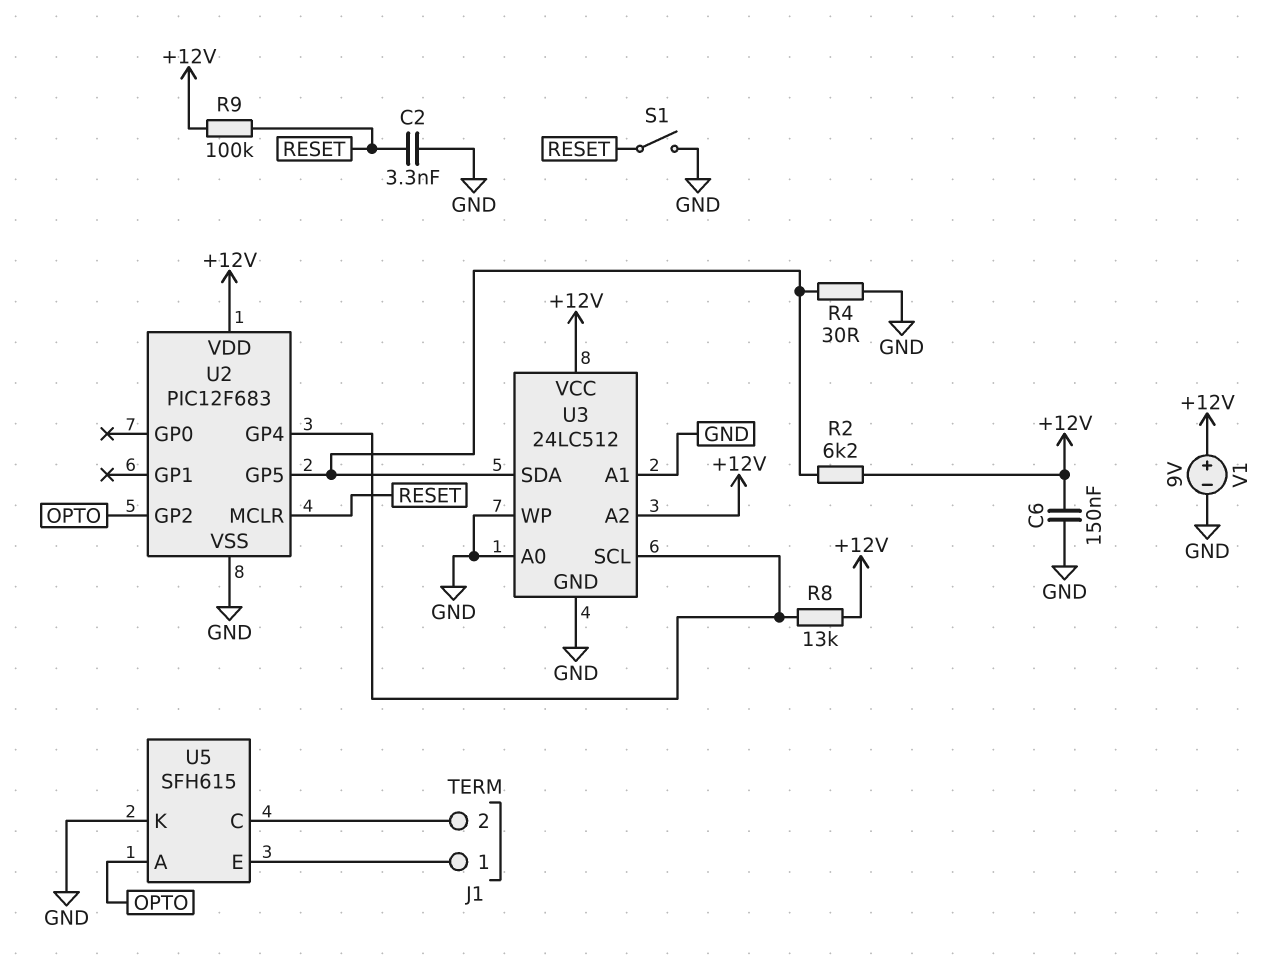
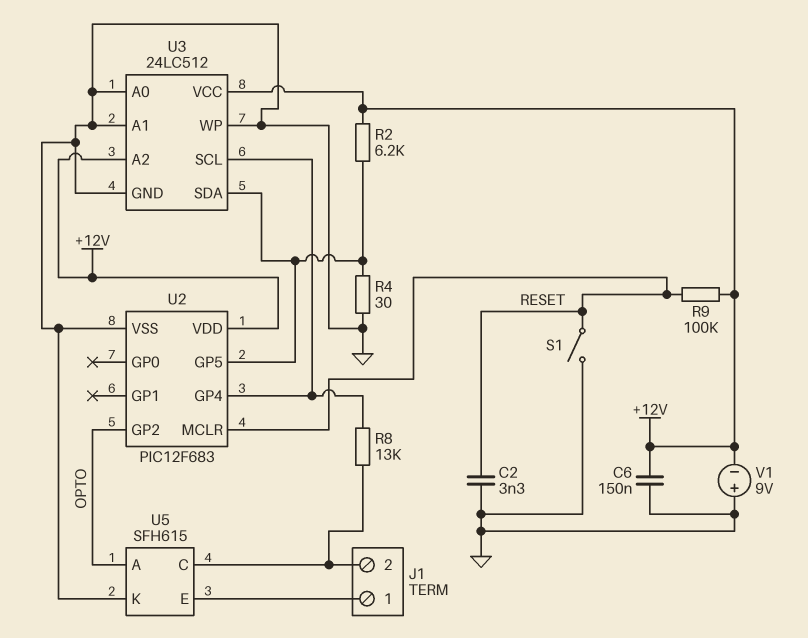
R8: 13k (+12V, U2/GP4) -> 13k (J1/2, U2/GP4)
V1: 9V (plus +12V, minus GND) -> 9V (plus GND, minus +12V)

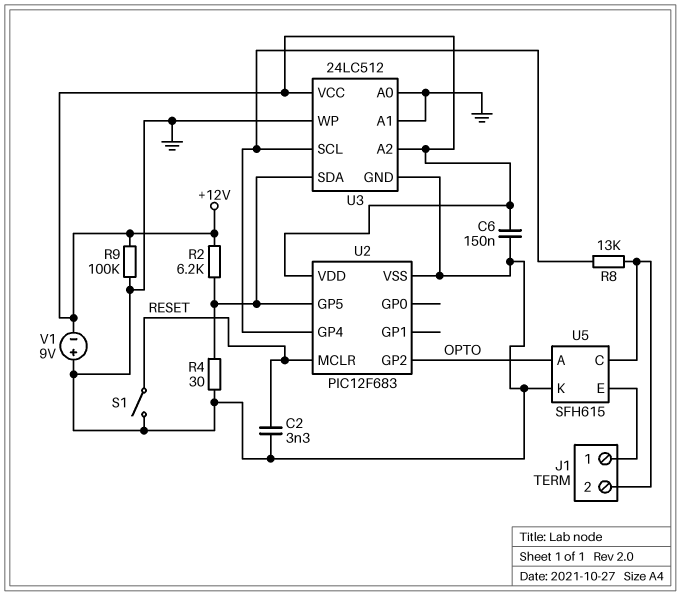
R9: 100k (+12V, RESET) -> 100k (+12V, GND)

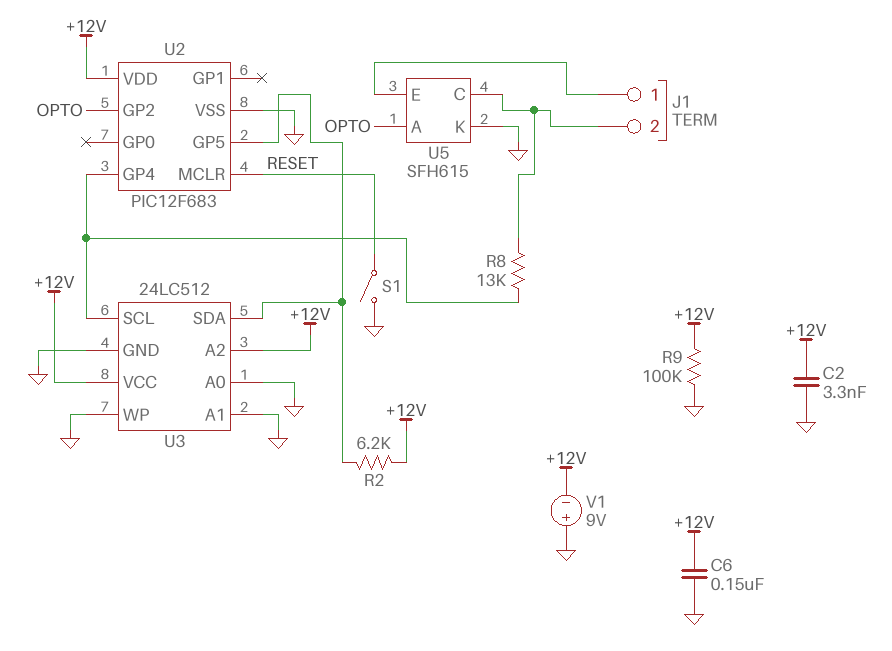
C2: 3.3nF (GND, RESET) -> 3.3nF (+12V, GND)
R4: 30 (GND, U2/GP5) -> none

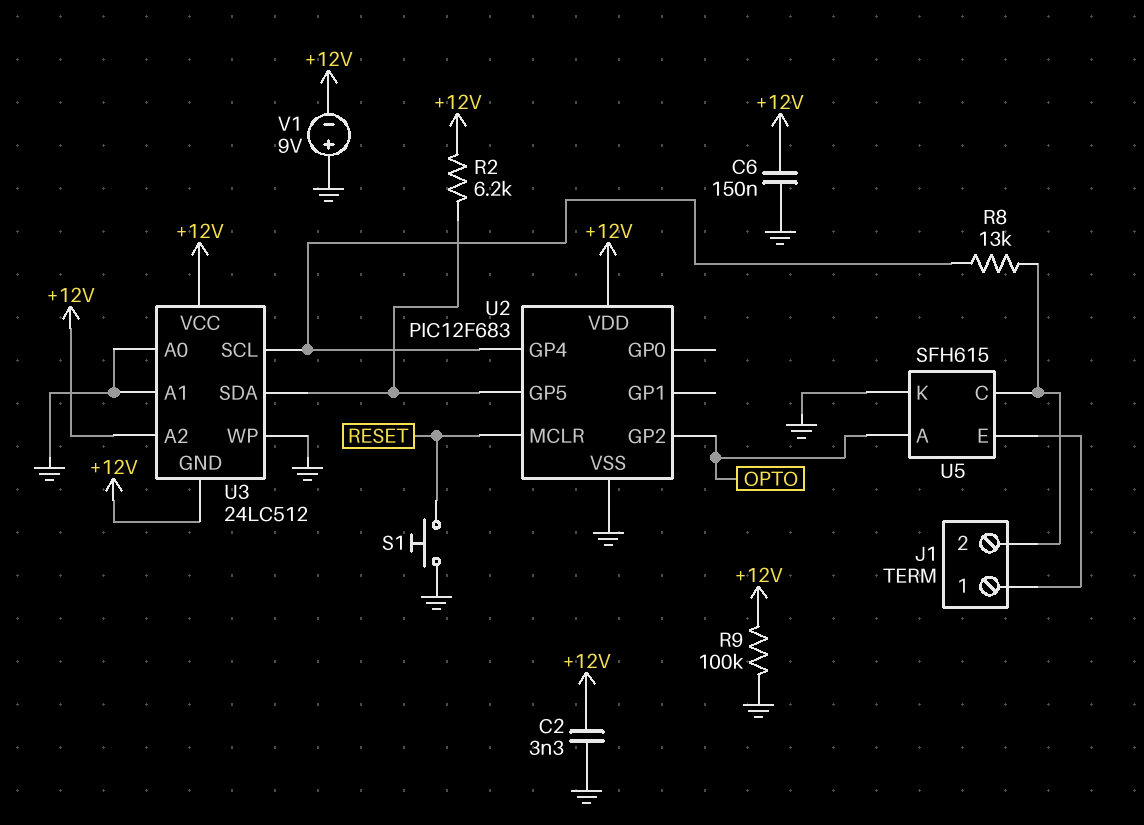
S1: switch (GND, RESET) -> button (GND, RESET)
U3 pin GND: GND -> +12V

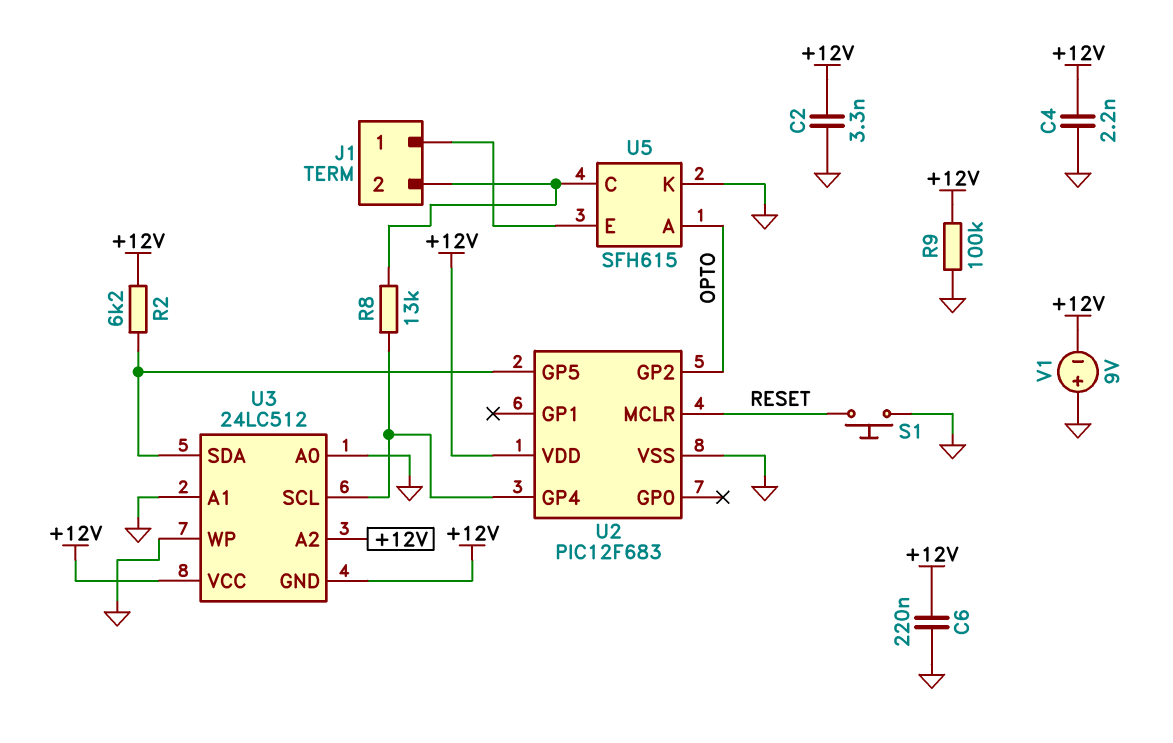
C4: none -> 2.2nF (+12V, GND)
C6: 150nF (+12V, GND) -> 220nF (+12V, GND)

